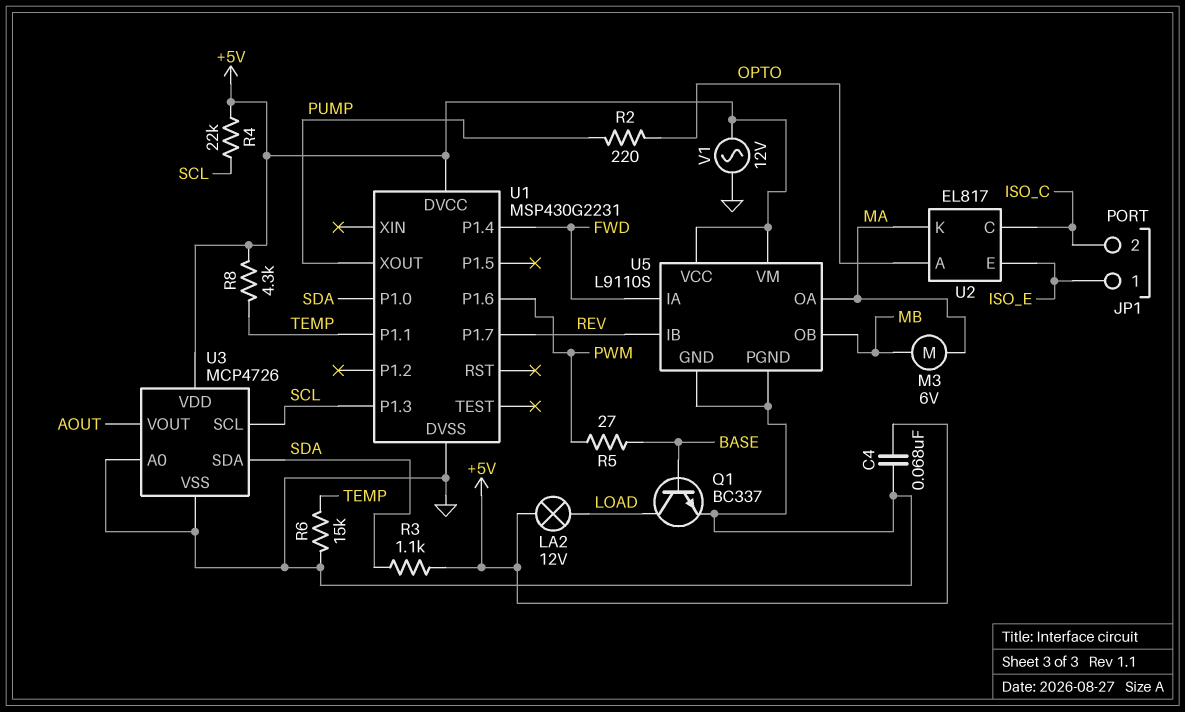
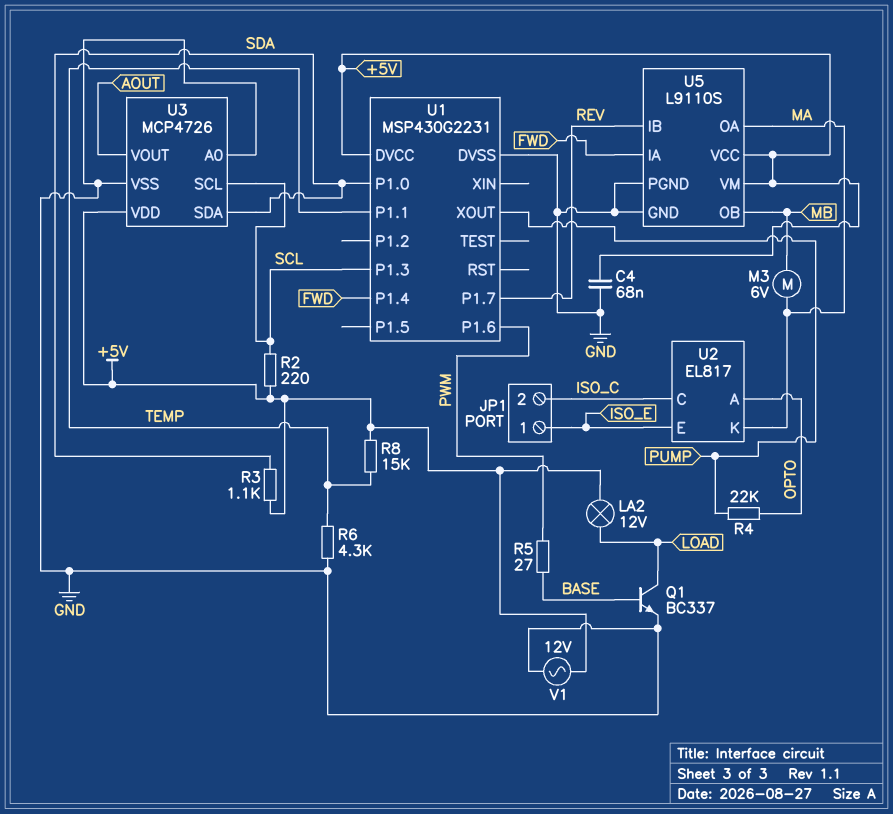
R2: 220 (OPTO, PUMP) -> 220 (+5V, SCL)
R4: 22k (+5V, SCL) -> 22k (OPTO, PUMP)
R6: 15k (GND, TEMP) -> 4.3k (GND, TEMP)
R8: 4.3k (+5V, TEMP) -> 15k (+5V, TEMP)

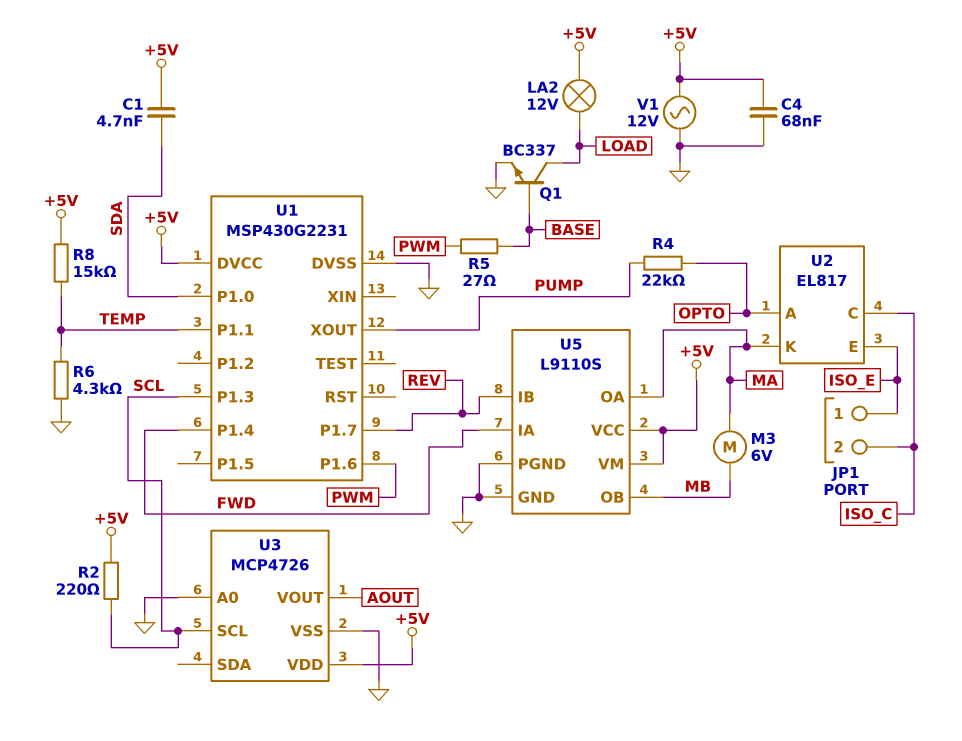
C1: none -> 4.7nF (+5V, SDA)
R3: 1.1k (+5V, SDA) -> none
U3 pin SDA: SDA -> none

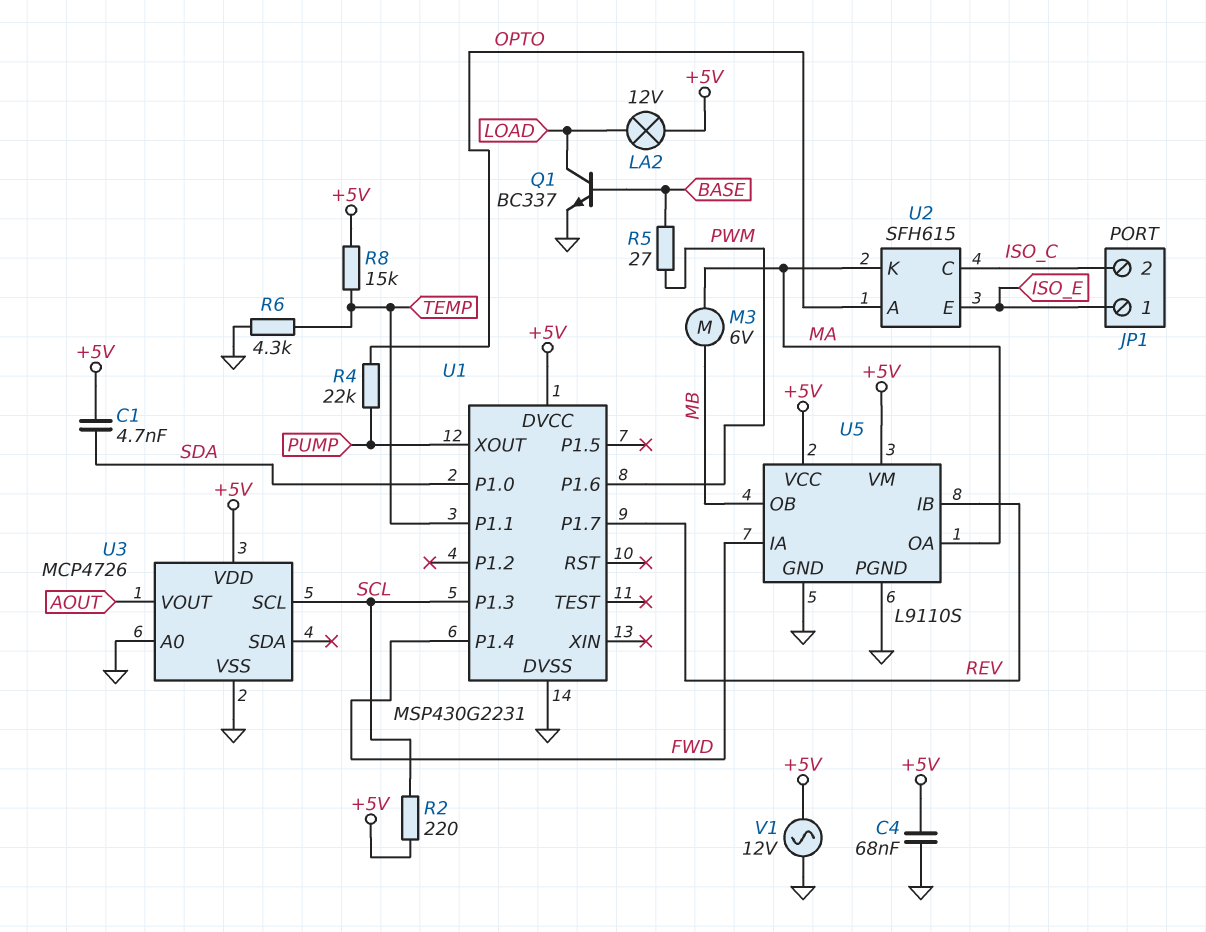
U2: EL817 -> SFH615

